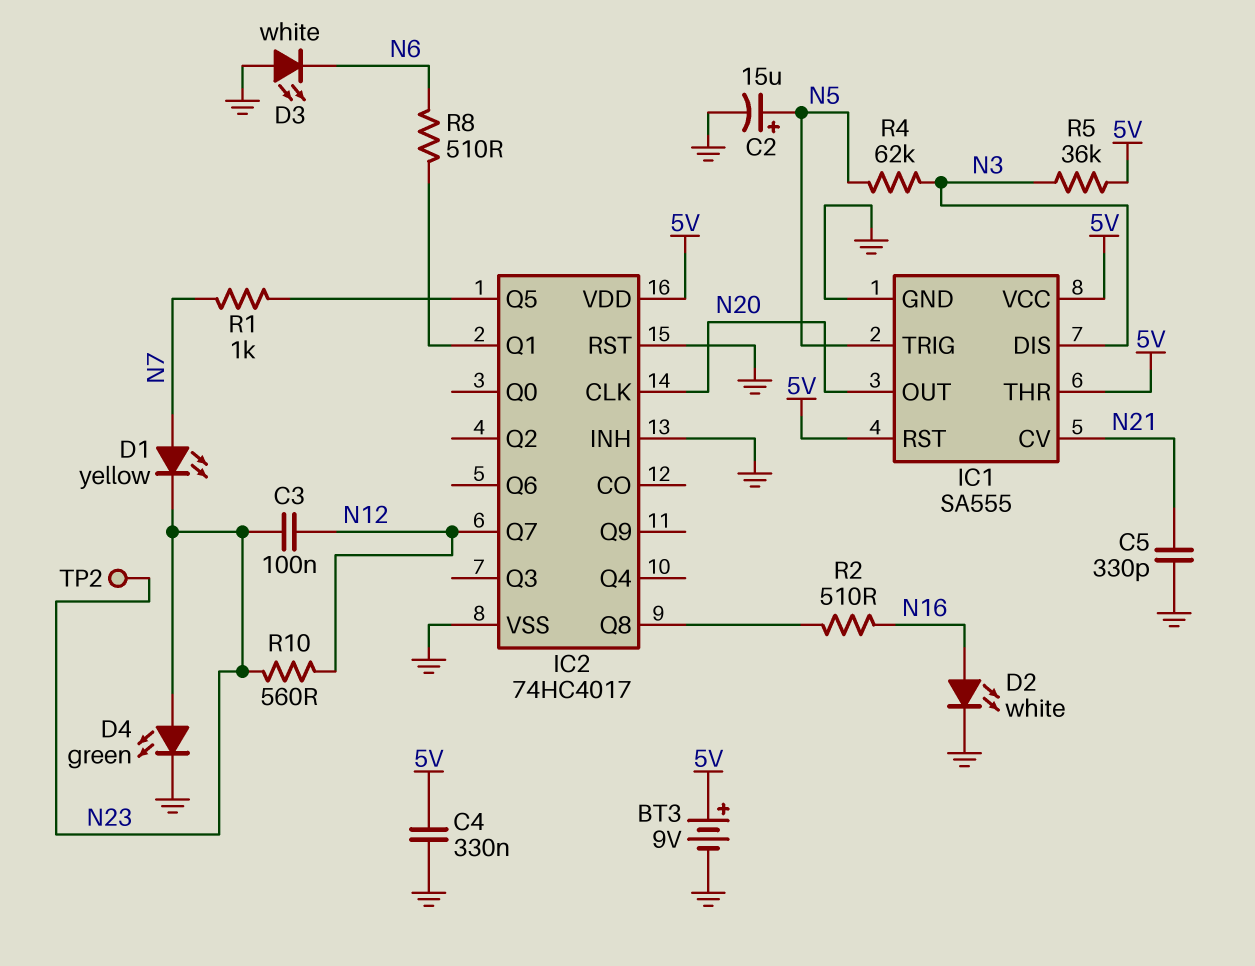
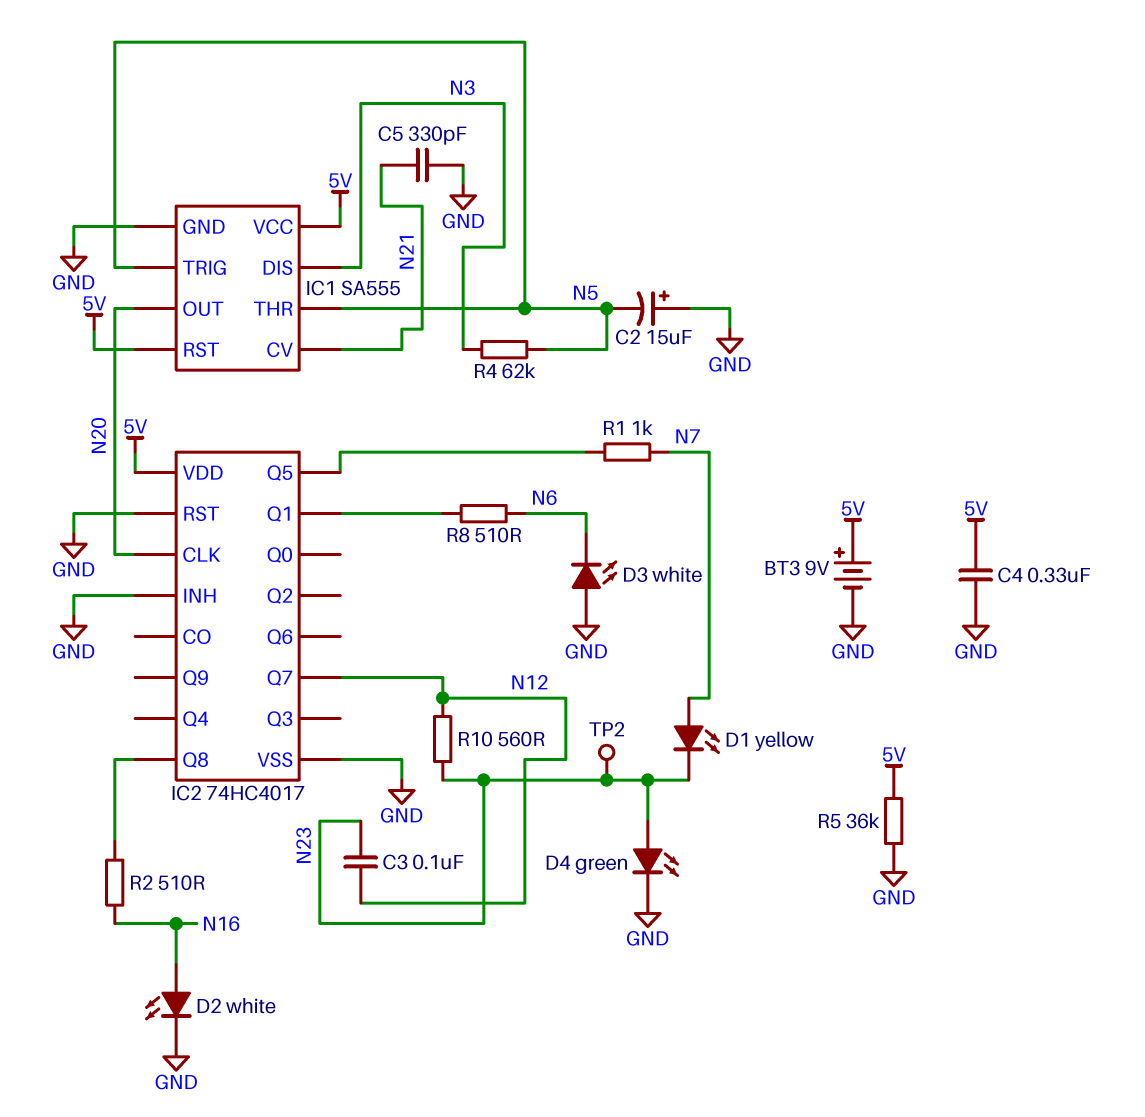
C2: 15uF (plus N5, minus GND) -> 15uF (plus GND, minus N5)
IC1 pin THR: 5V -> N5
R5: 36k (5V, N3) -> 36k (5V, GND)

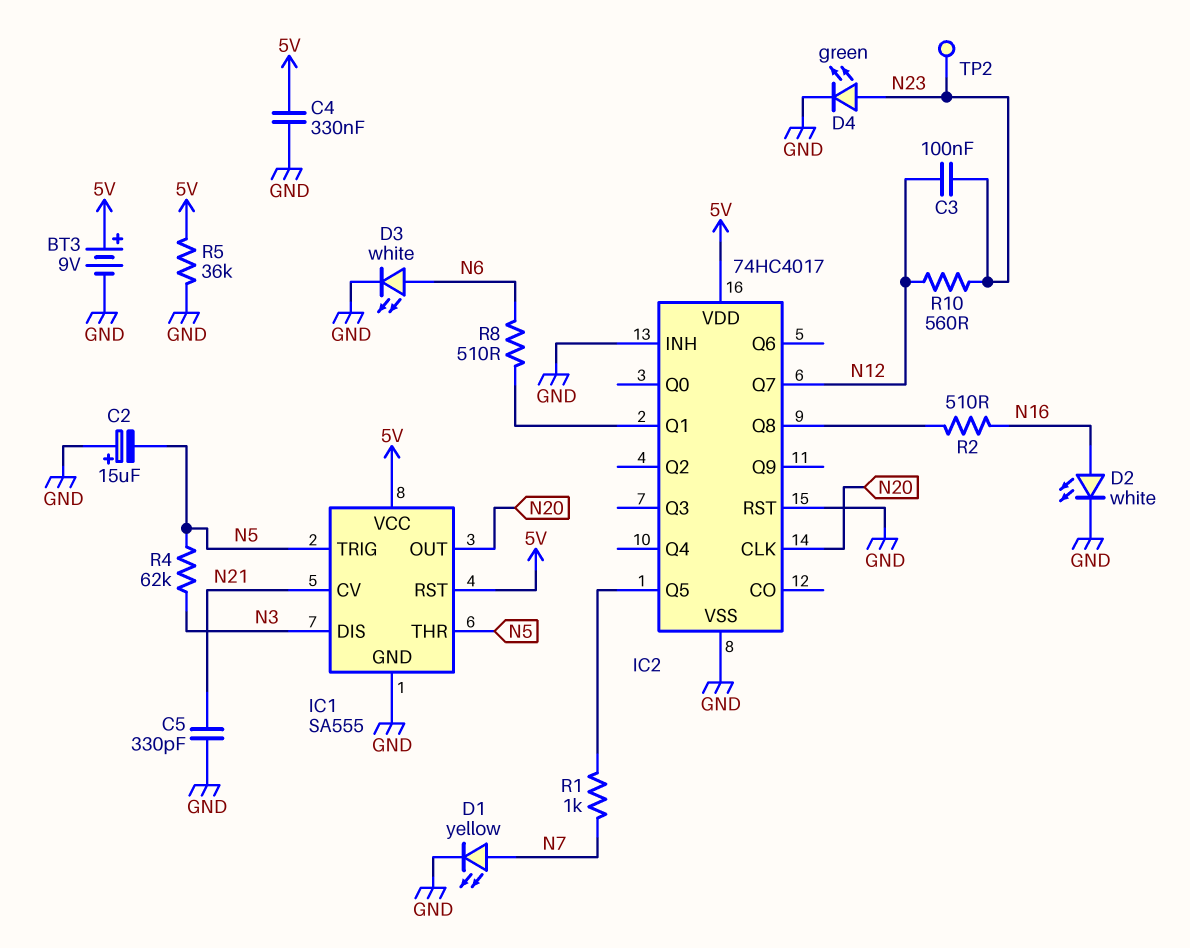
D1: LED yellow (A N7, K N23) -> LED yellow (A N7, K GND)
D3: LED white (A GND, K N6) -> LED white (A N6, K GND)

